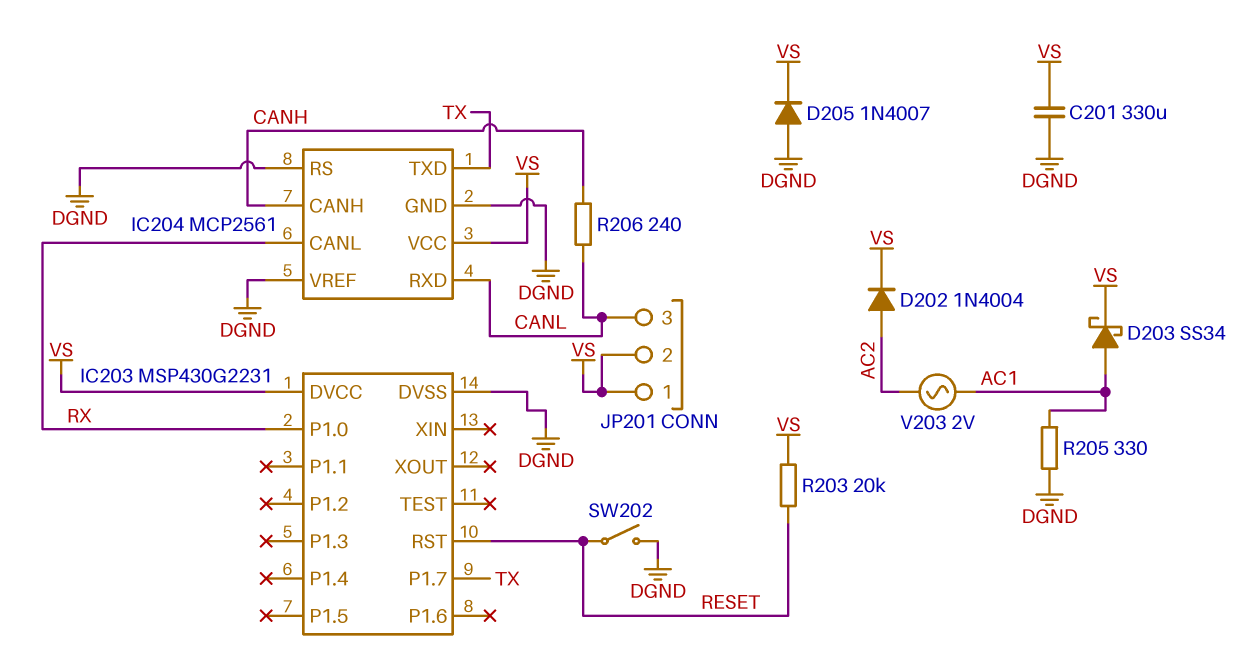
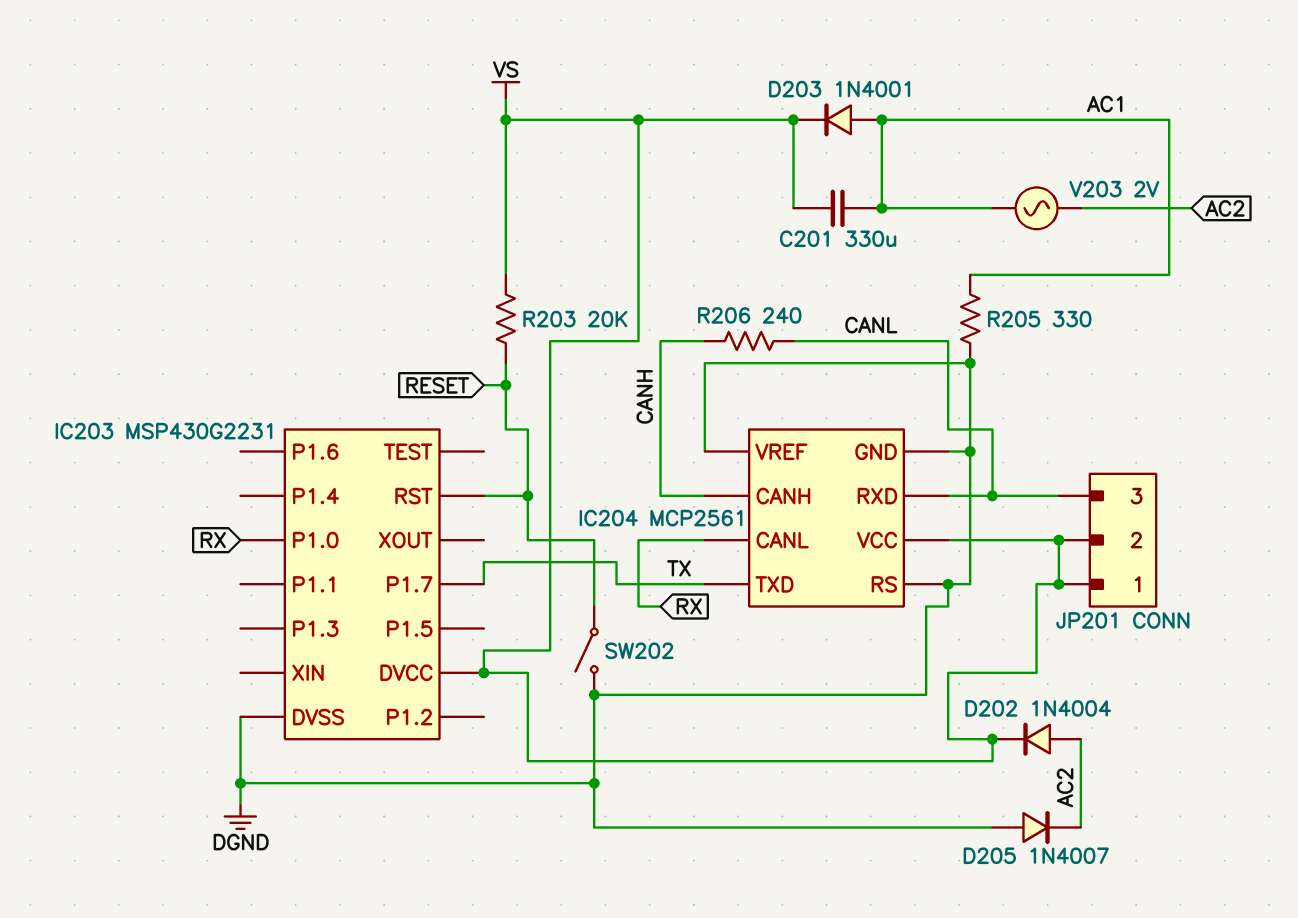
C201: 330uF (DGND, VS) -> 330uF (AC1, VS)
D203: schottky SS34 (A AC1, K VS) -> diode 1N4001 (A AC1, K VS)
D205: diode 1N4007 (A DGND, K VS) -> diode 1N4007 (A DGND, K AC2)

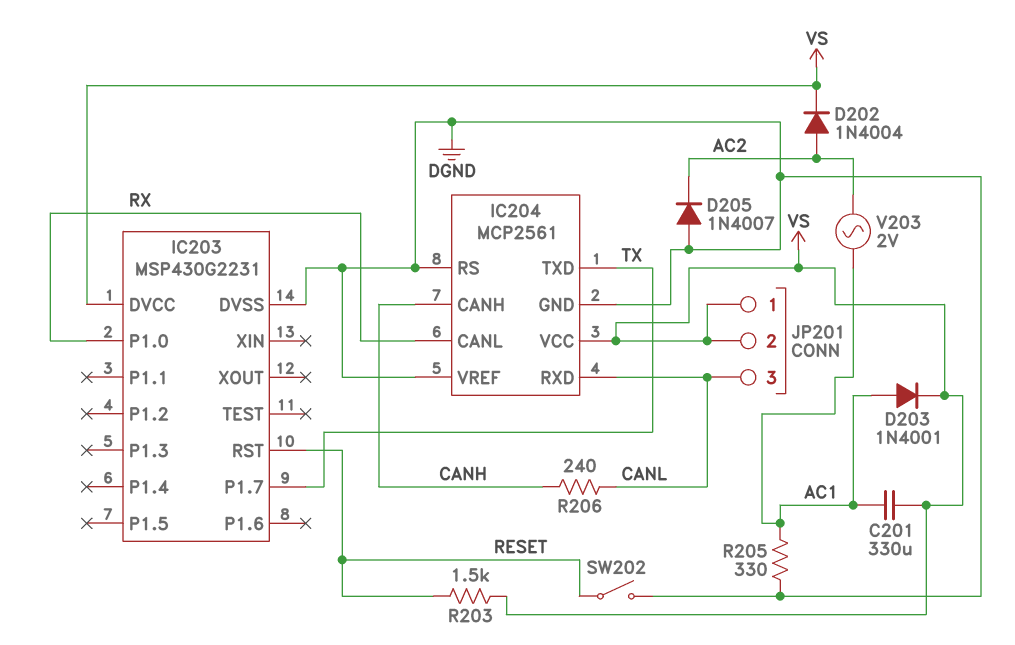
R203: 20k (RESET, VS) -> 1.5k (RESET, VS)

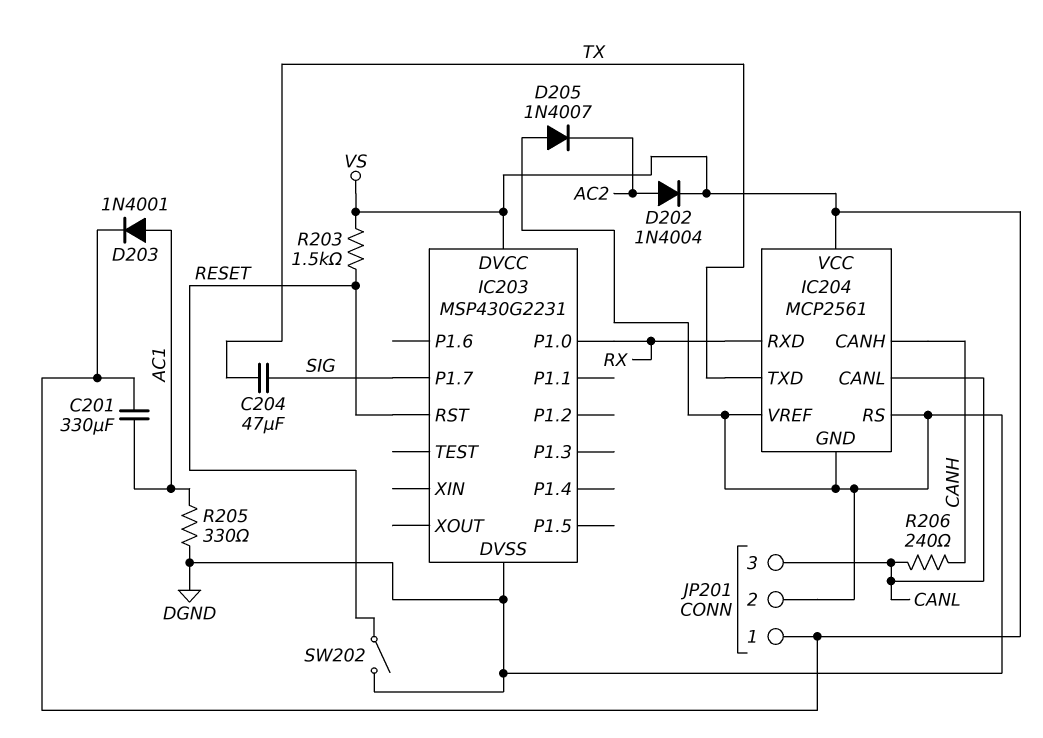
C204: none -> 47uF (SIG, TX)
IC203 pin P1.7: TX -> SIG
IC204 pin CANL: RX -> CANL
IC204 pin RXD: CANL -> RX
JP201 pin 2: VS -> DGND
V203: AC 2V (AC1, AC2) -> none

